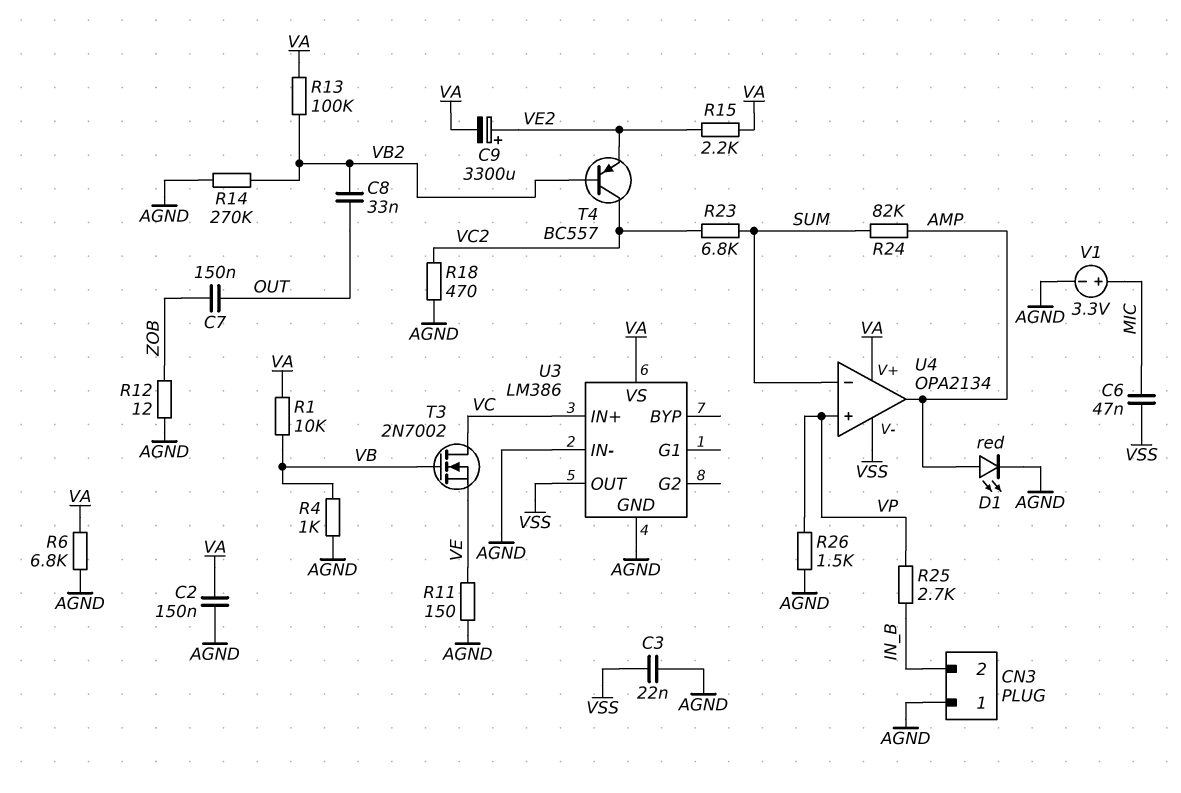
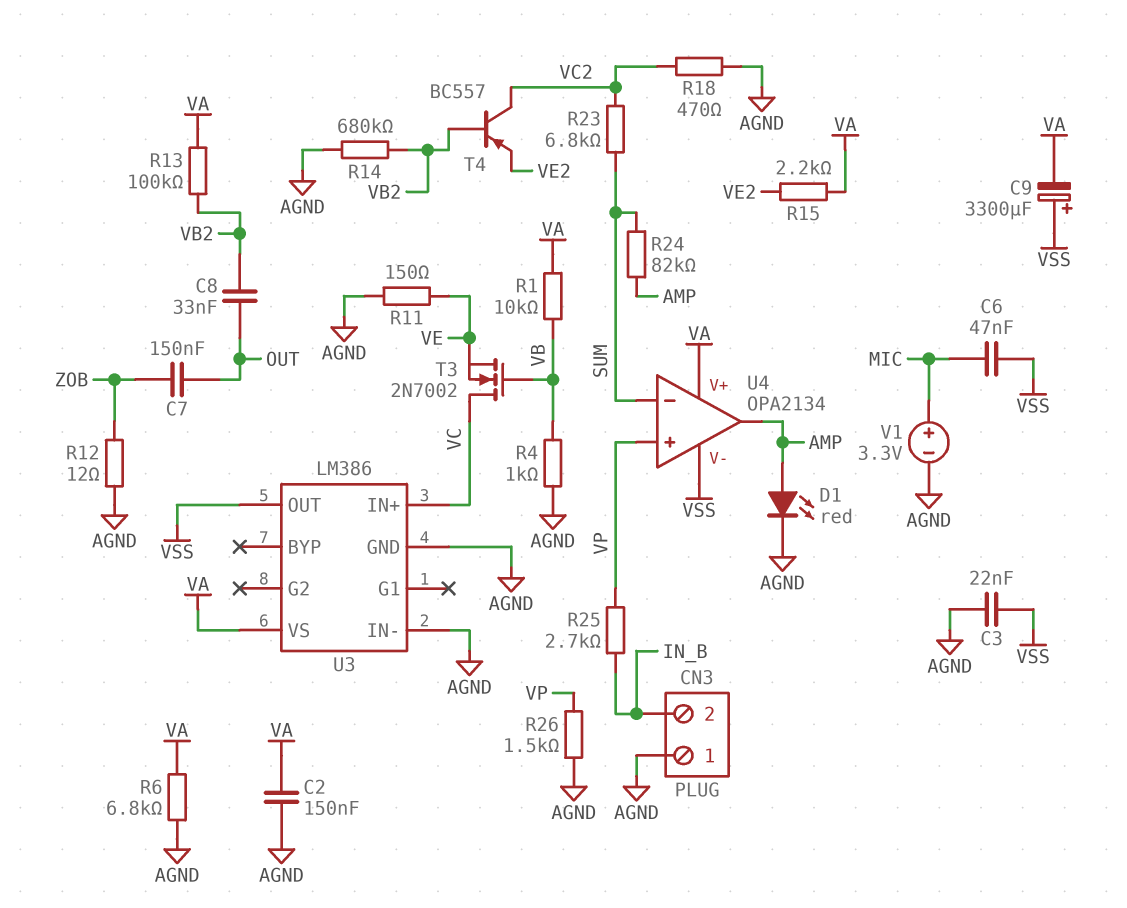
C9: 3300uF (plus VE2, minus VA) -> 3300uF (plus VSS, minus VA)
R14: 270k (AGND, VB2) -> 680k (AGND, VB2)

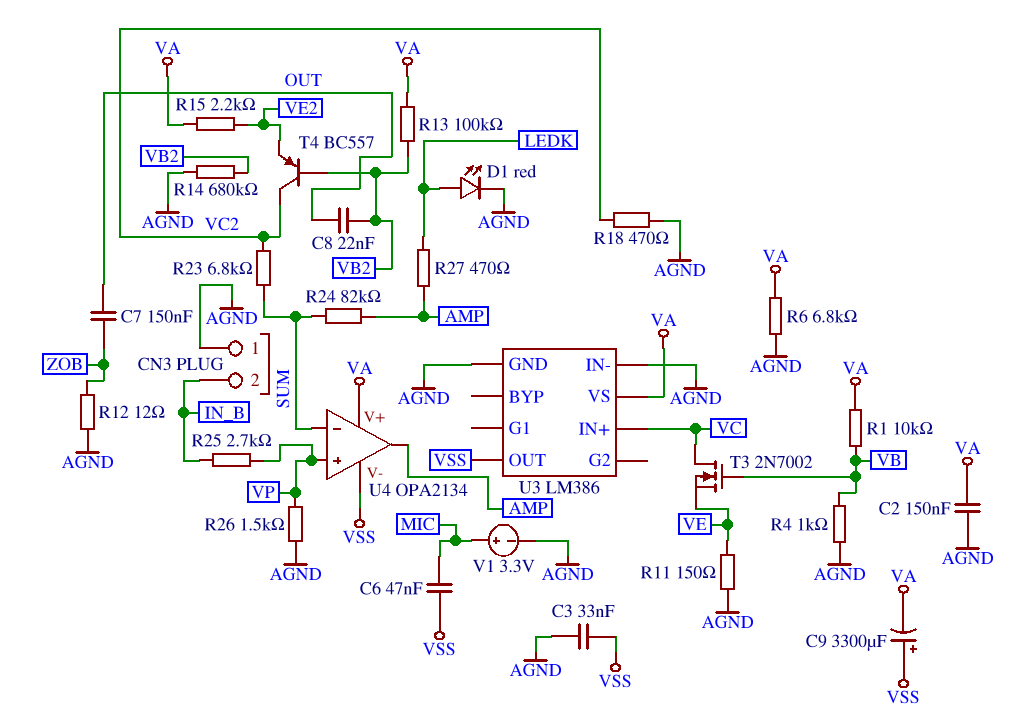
C3: 22nF (AGND, VSS) -> 33nF (AGND, VSS)
C8: 33nF (OUT, VB2) -> 22nF (OUT, VB2)
D1: LED red (A AMP, K AGND) -> LED red (A LEDK, K AGND)
R27: none -> 470 (AMP, LEDK)

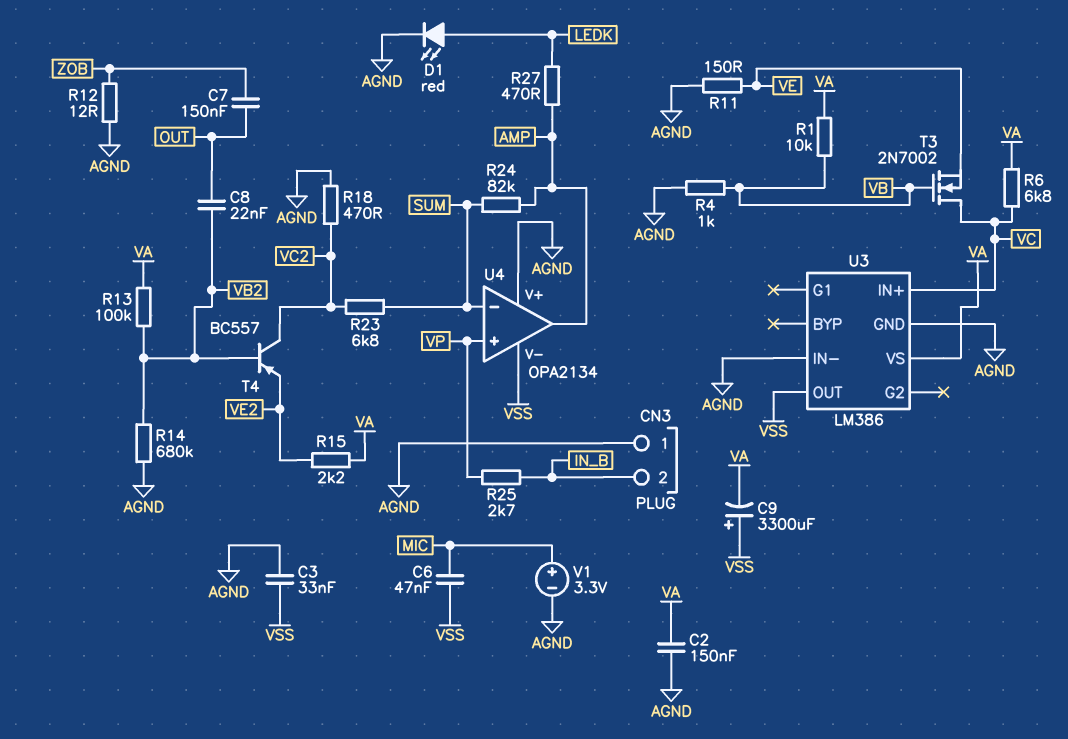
R6: 6.8k (AGND, VA) -> 6.8k (VA, VC)
R26: 1.5k (AGND, VP) -> none
U4 pin V+: VA -> AGND

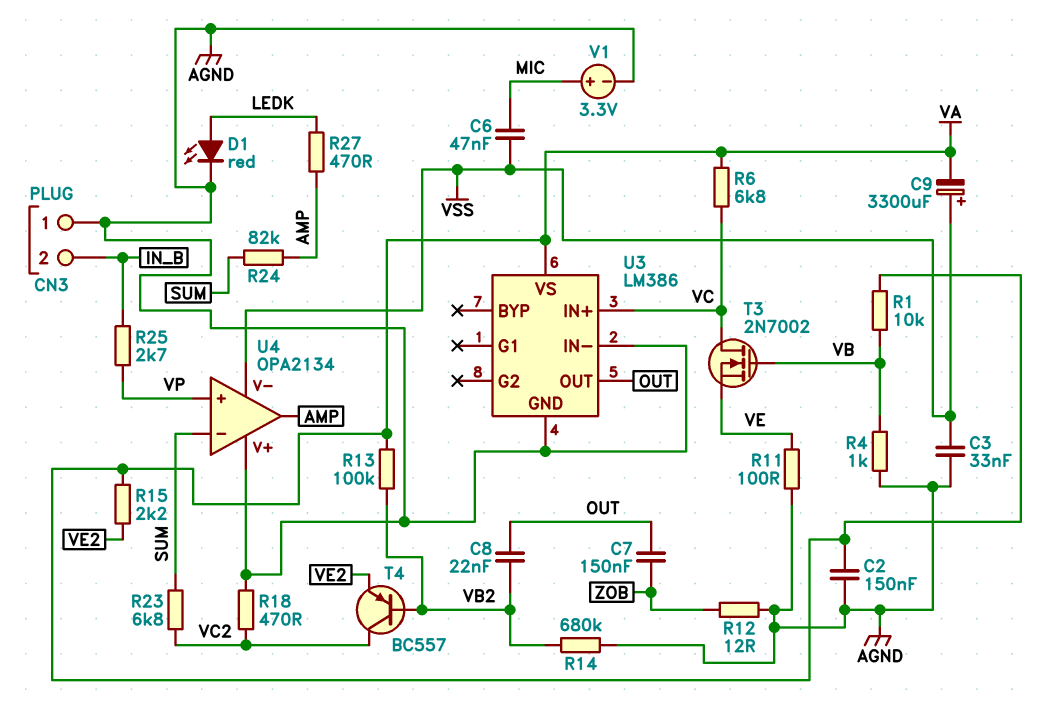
R11: 150 (AGND, VE) -> 100 (AGND, VE)
U3 pin OUT: VSS -> OUT

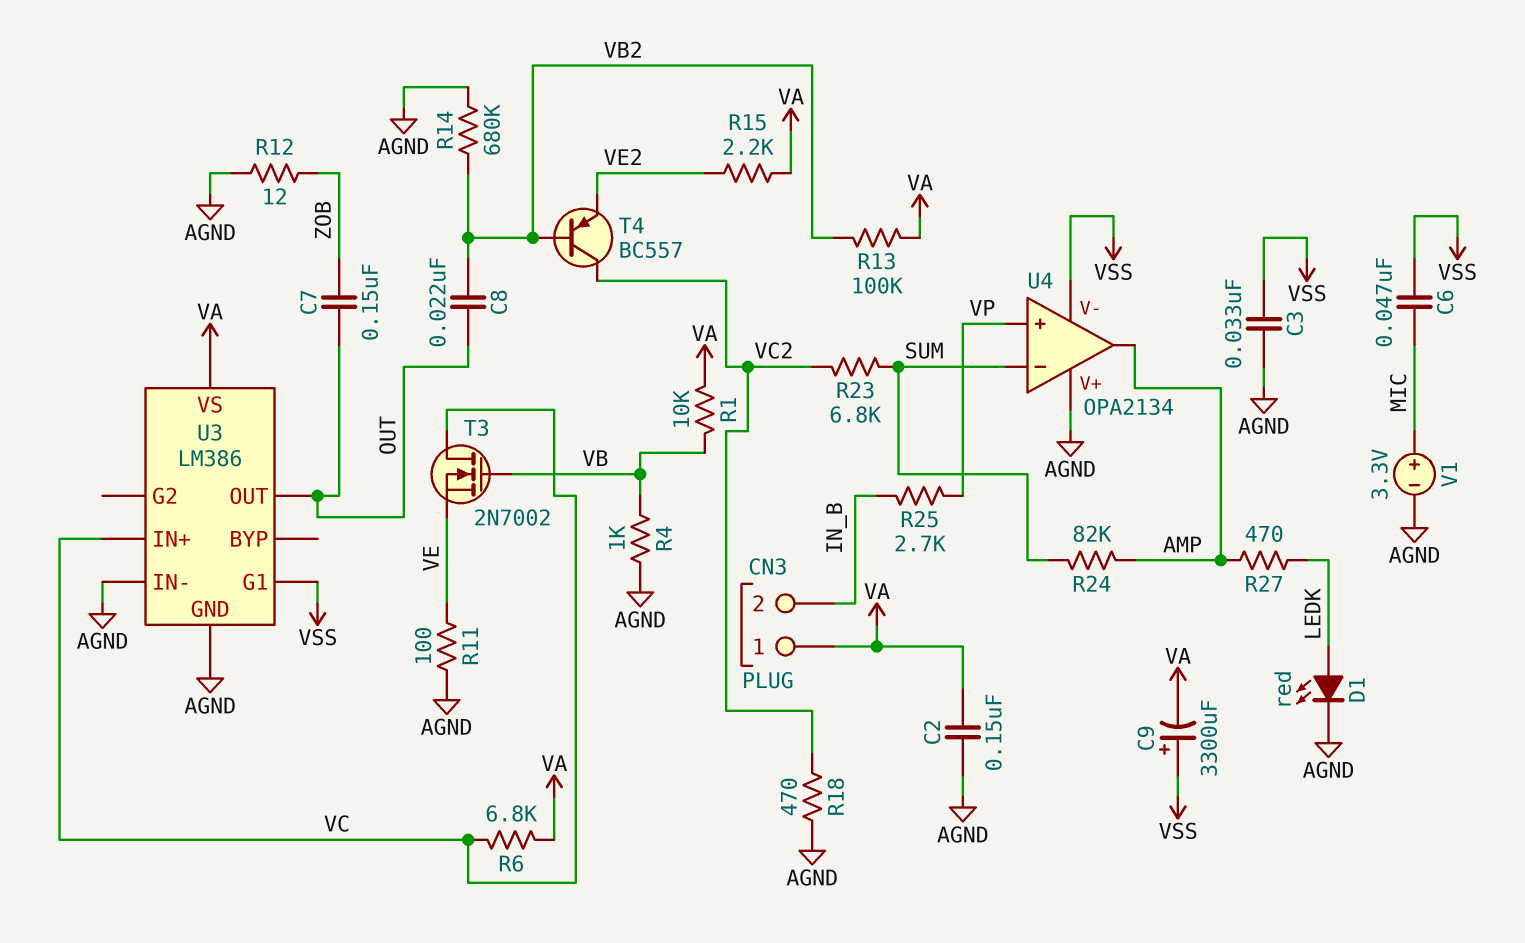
CN3 pin 1: AGND -> VA
U3 pin G1: none -> VSS

